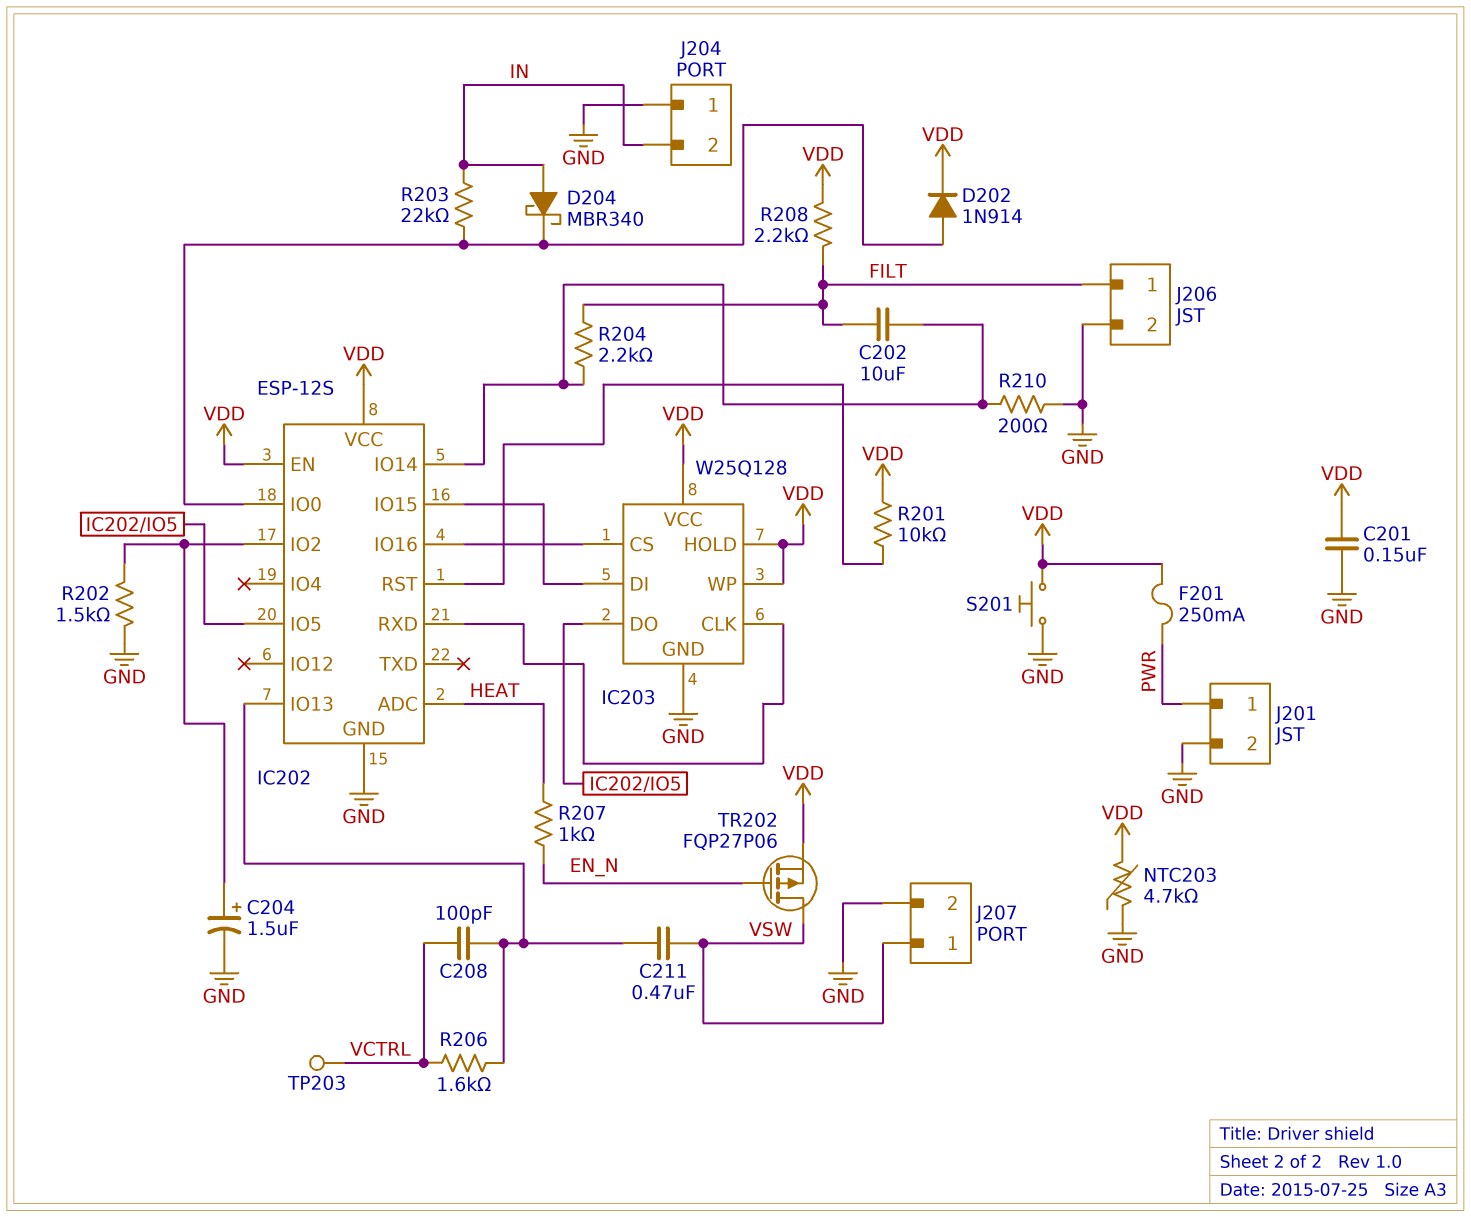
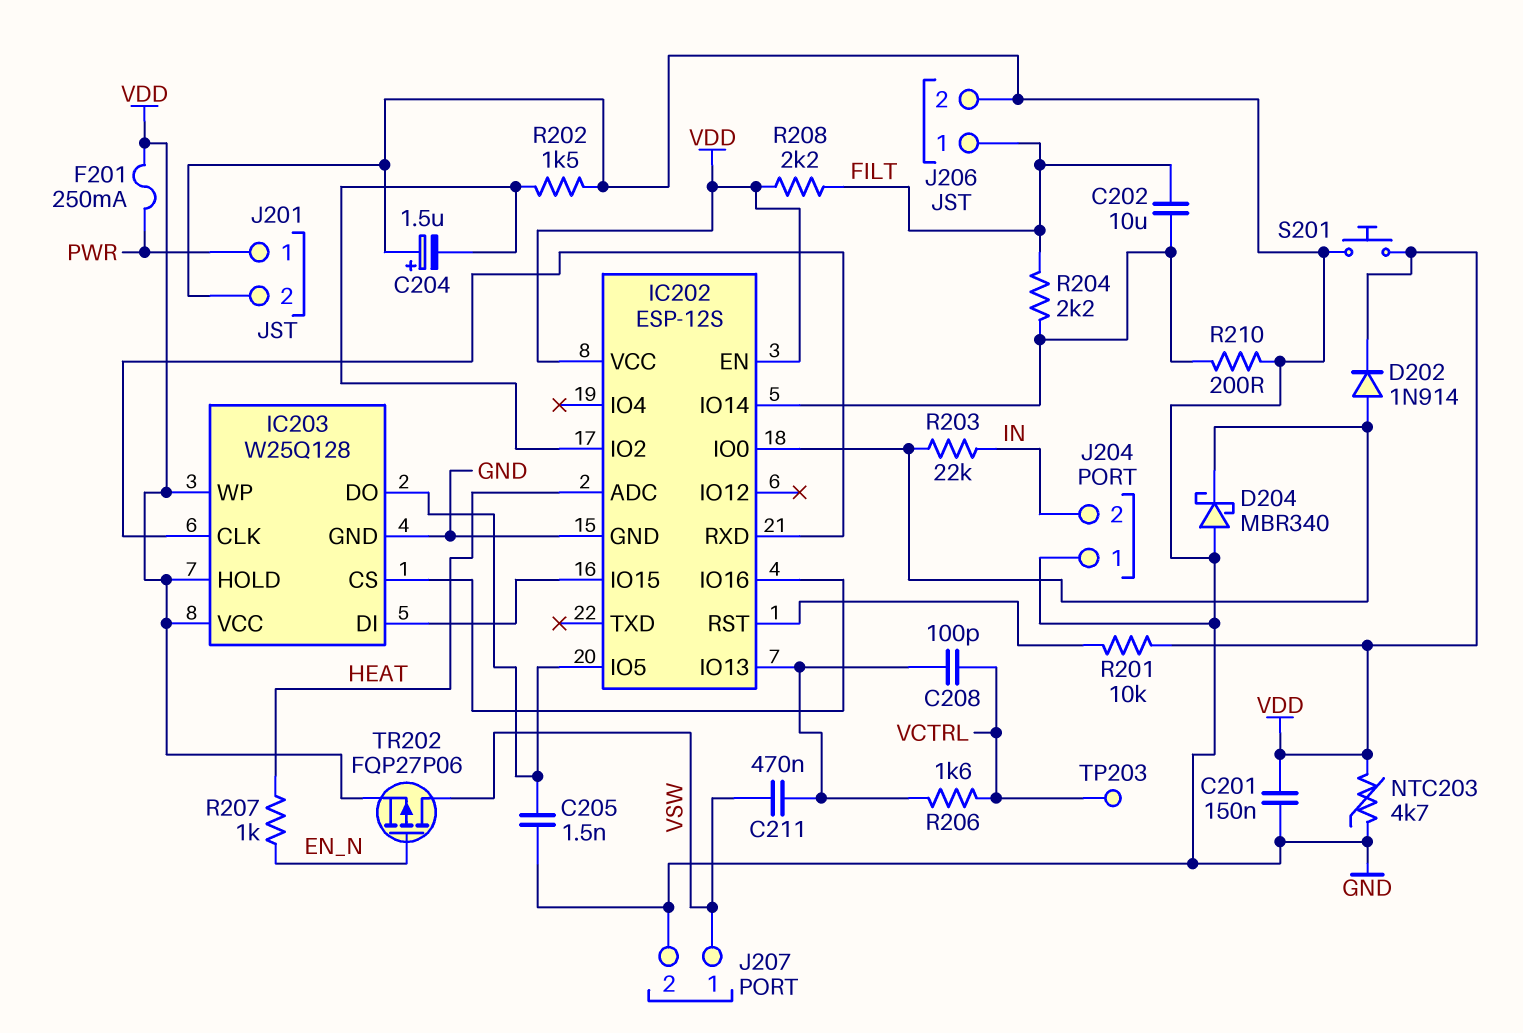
C204: 1.5uF (plus IC202/IO2, minus GND) -> 1.5uF (plus GND, minus IC202/IO2)
C205: none -> 1.5nF (GND, IC202/IO5)
D204: schottky MBR340 (A IN, K IC202/IO0) -> schottky MBR340 (A GND, K IC202/IO0)

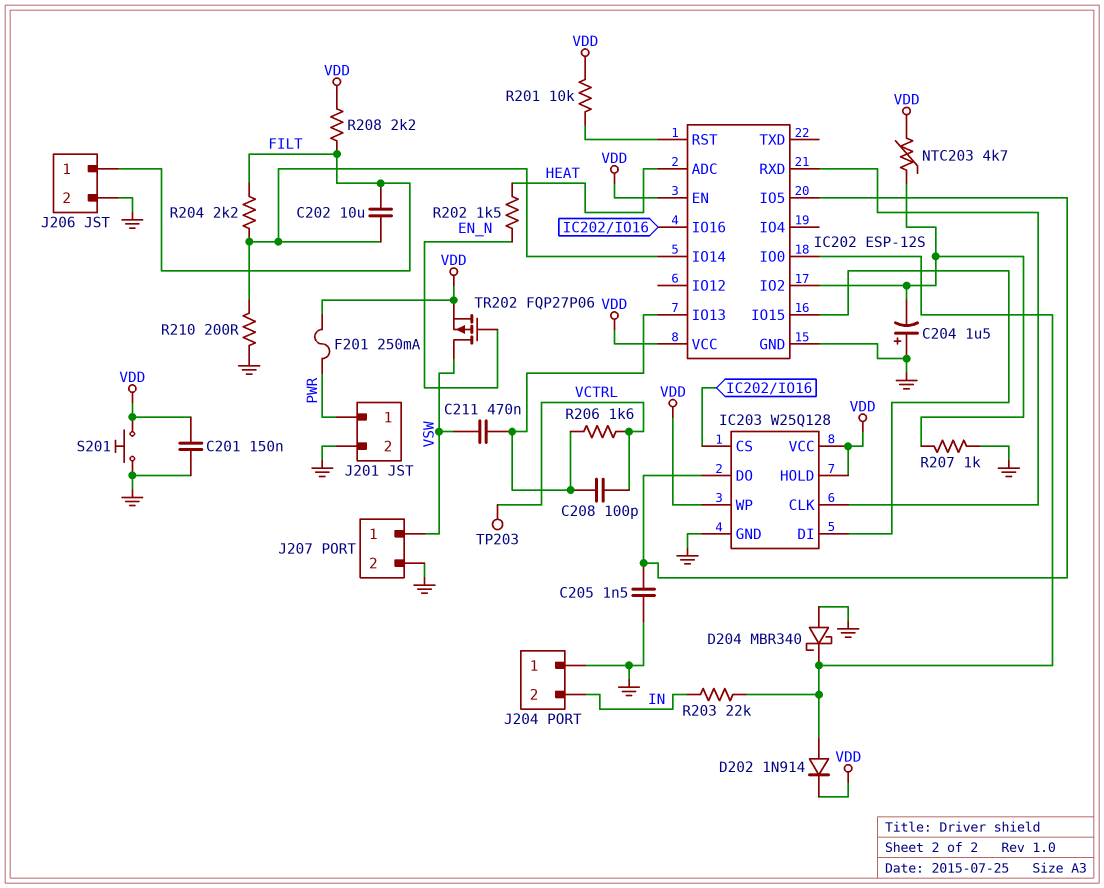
NTC203: 4.7k (GND, VDD) -> 4.7k (IC202/IO2, VDD)
R202: 1.5k (GND, IC202/IO2) -> 1.5k (EN_N, HEAT)
R207: 1k (EN_N, HEAT) -> 1k (GND, IC202/IO2)

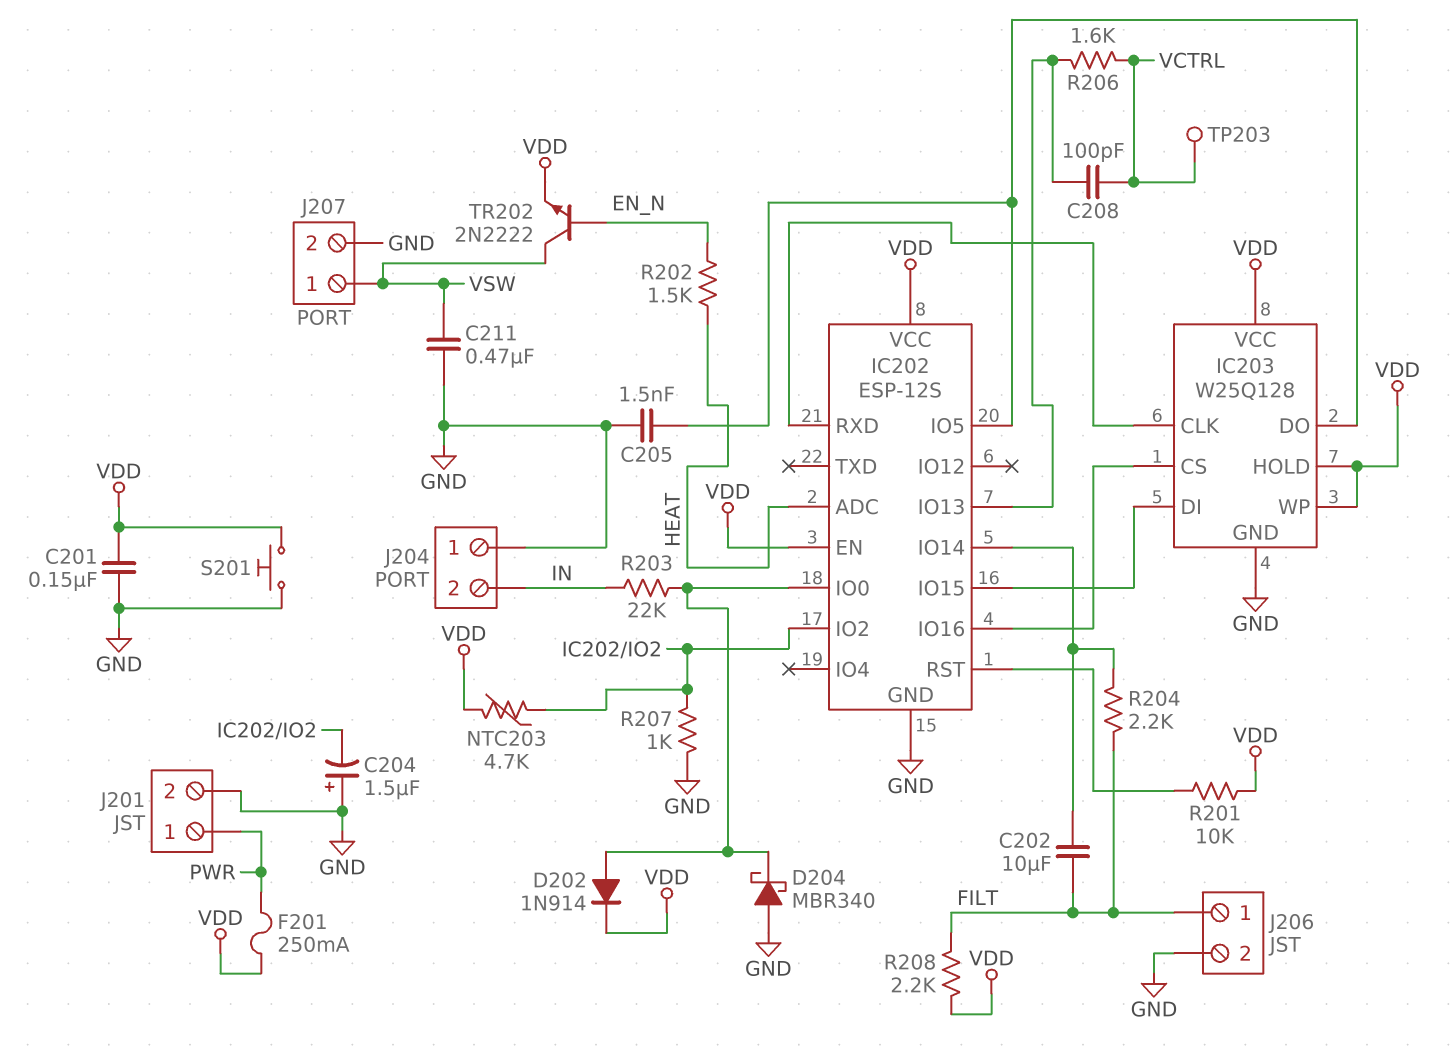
C211: 470nF (IC202/IO13, VSW) -> 470nF (GND, VSW)
R210: 200 (GND, IC202/IO14) -> none
TR202: PMOS FQP27P06 (G EN_N, D VSW, S VDD) -> NPN 2N2222 (B EN_N, C VSW, E VDD)

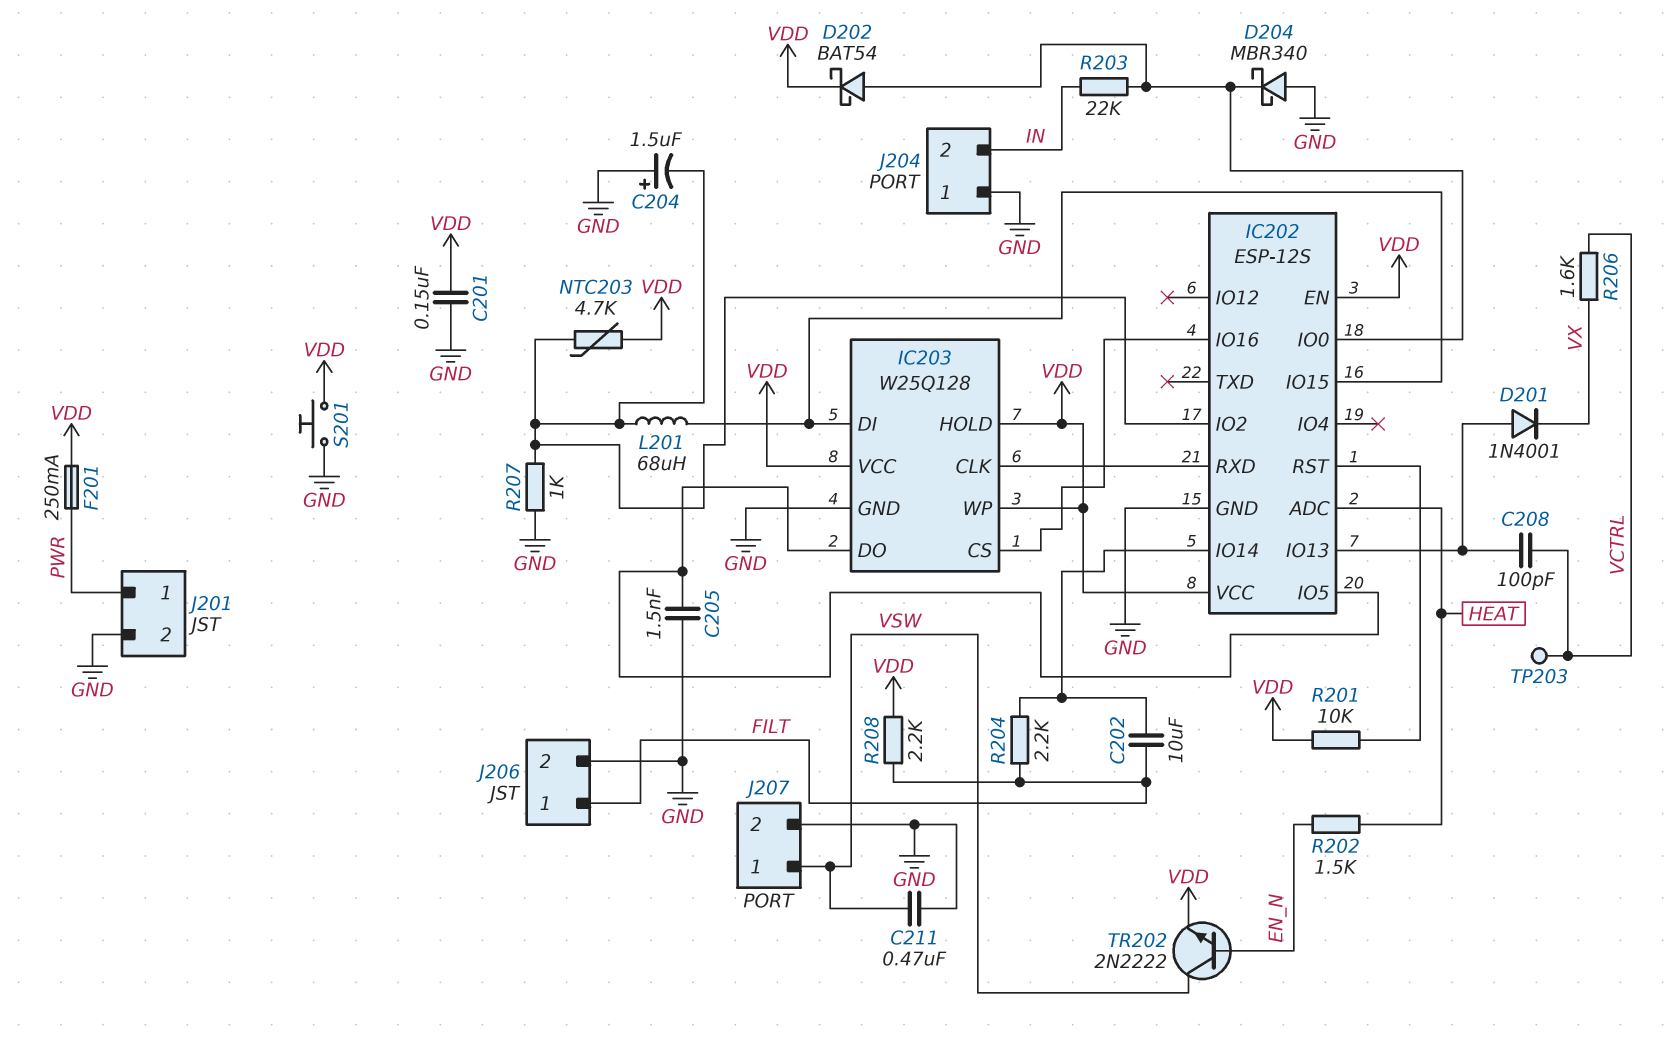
D201: none -> diode 1N4001 (A IC202/IO13, K VX)
D202: diode 1N914 (A IC202/IO0, K VDD) -> schottky BAT54 (A IC202/IO0, K VDD)
L201: none -> 68uH (IC202/IO2, IC202/IO15)
R206: 1.6k (IC202/IO13, VCTRL) -> 1.6k (VCTRL, VX)

